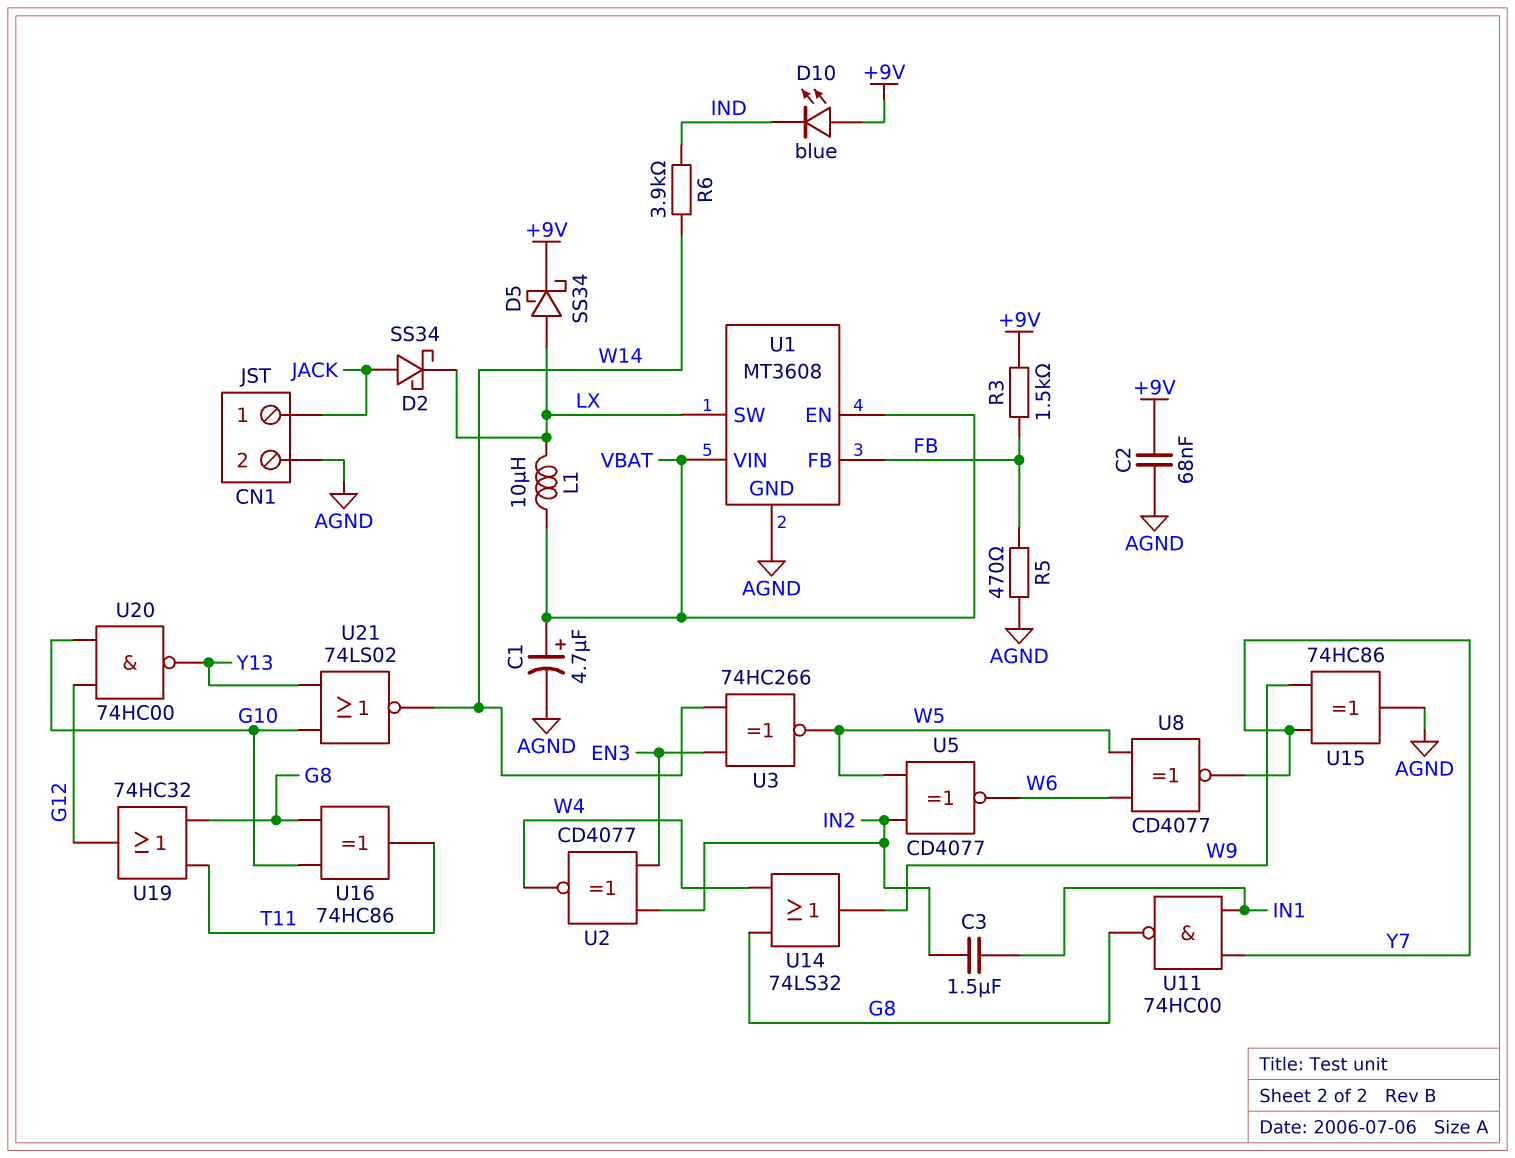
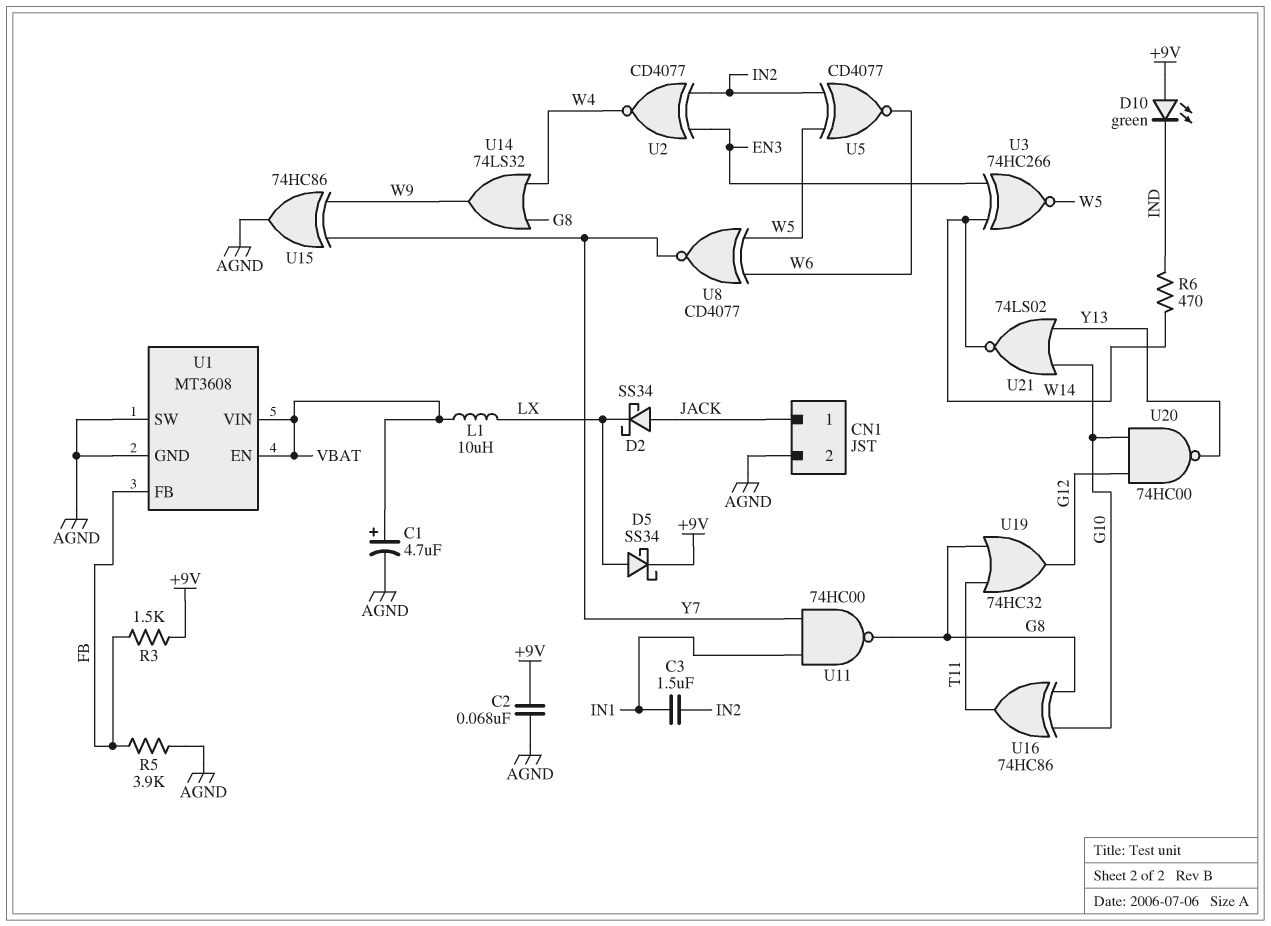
D10: LED blue (A +9V, K IND) -> LED green (A +9V, K IND)
R5: 470 (AGND, FB) -> 3.9k (AGND, FB)
R6: 3.9k (IND, W14) -> 470 (IND, W14)
U1 pin SW: LX -> AGND

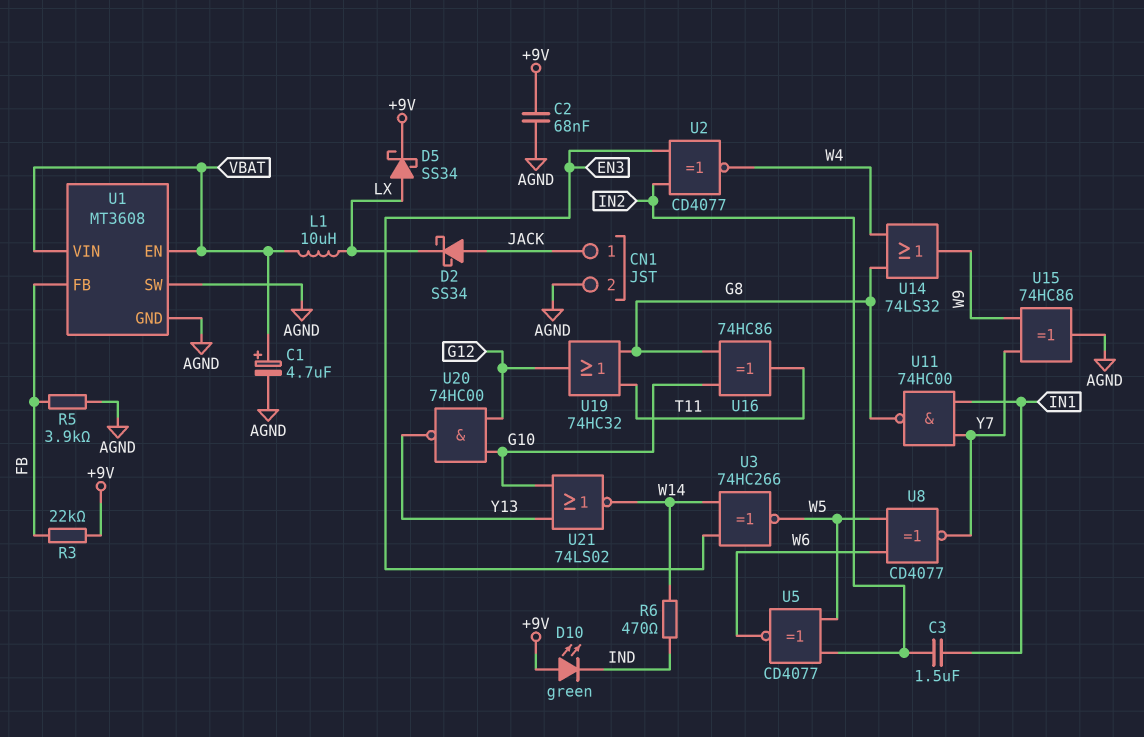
R3: 1.5k (+9V, FB) -> 22k (+9V, FB)

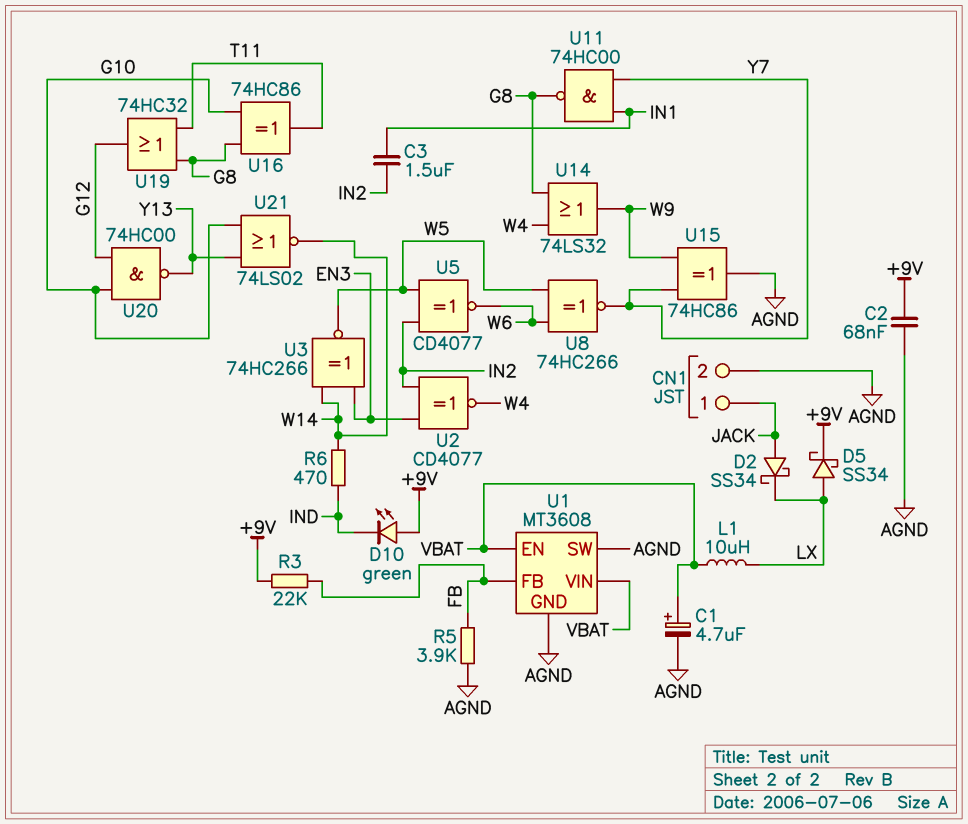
U8: XNOR CD4077 (in W5, in W6, out Y7) -> XNOR 74HC266 (in W5, in W6, out Y7)

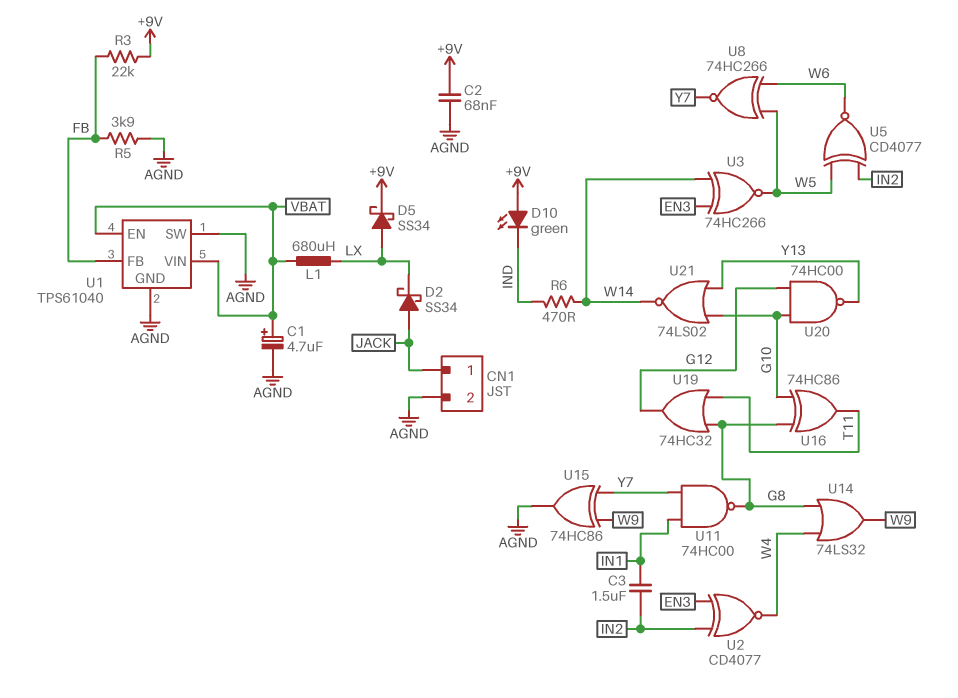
L1: 10uH (LX, VBAT) -> 680uH (LX, VBAT)
U1: MT3608 -> TPS61040

